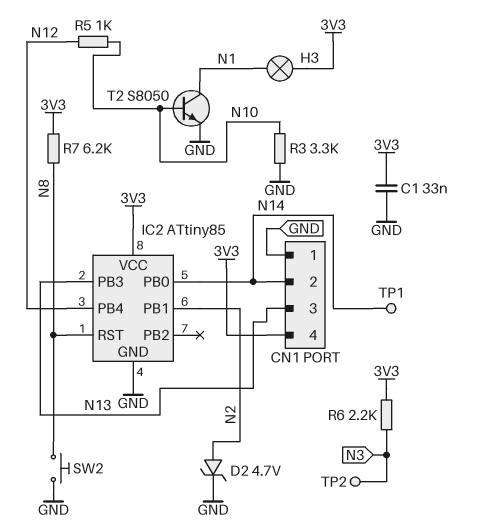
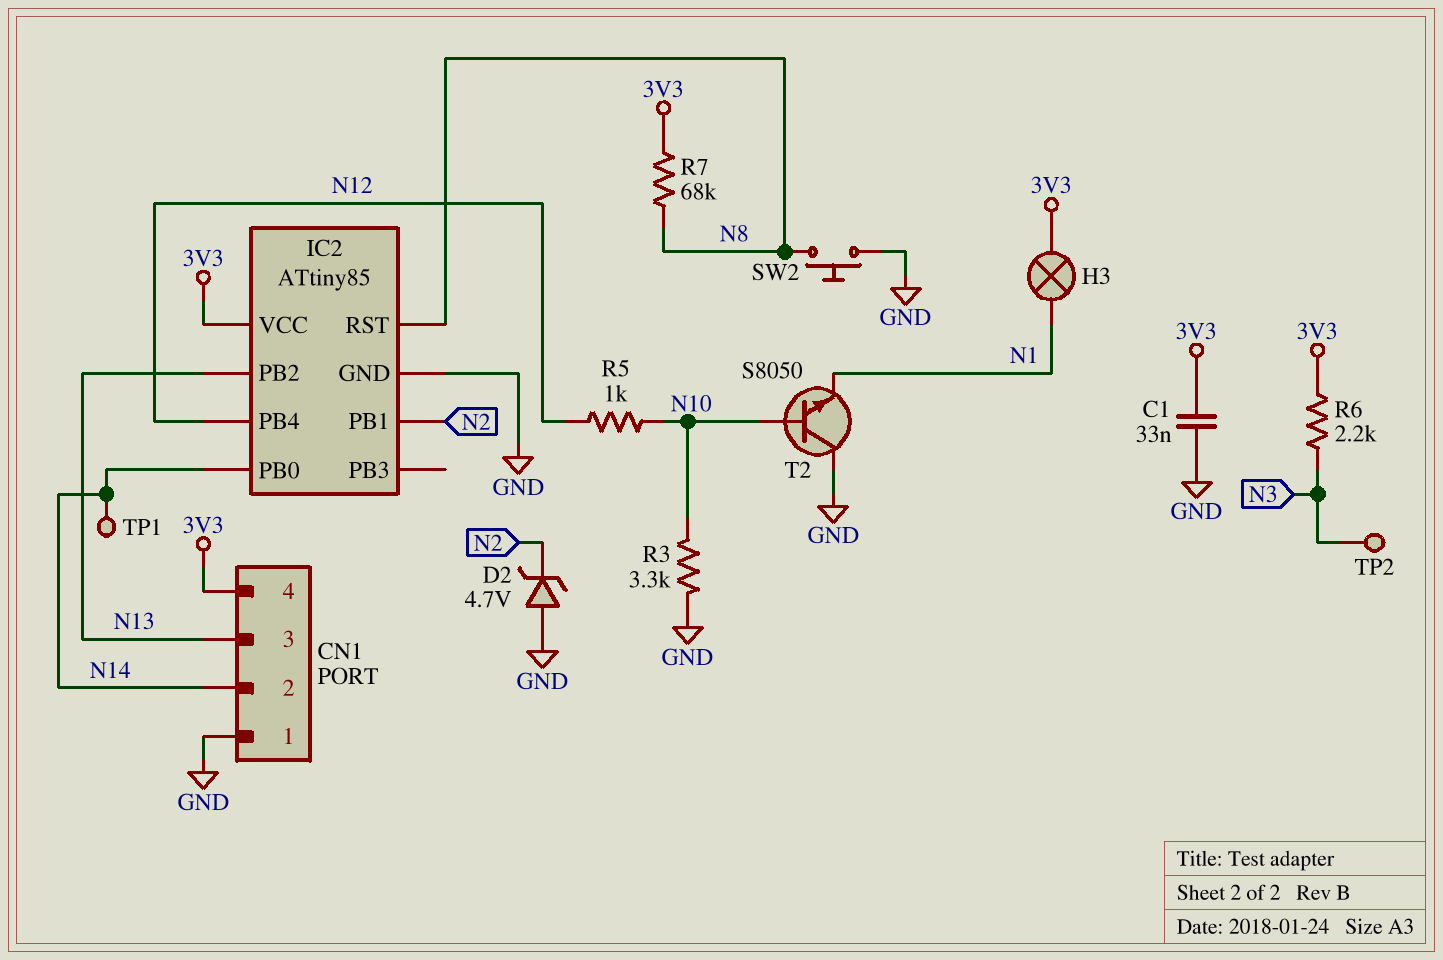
D2: zener 4.7V (A N2, K GND) -> zener 4.7V (A GND, K N2)
IC2 pin PB2: none -> N13
IC2 pin PB3: N13 -> none
R7: 6.2k (3V3, N8) -> 68k (3V3, N8)
T2: NPN S8050 (B N10, C N1, E GND) -> NPN S8050 (B N10, C GND, E N1)

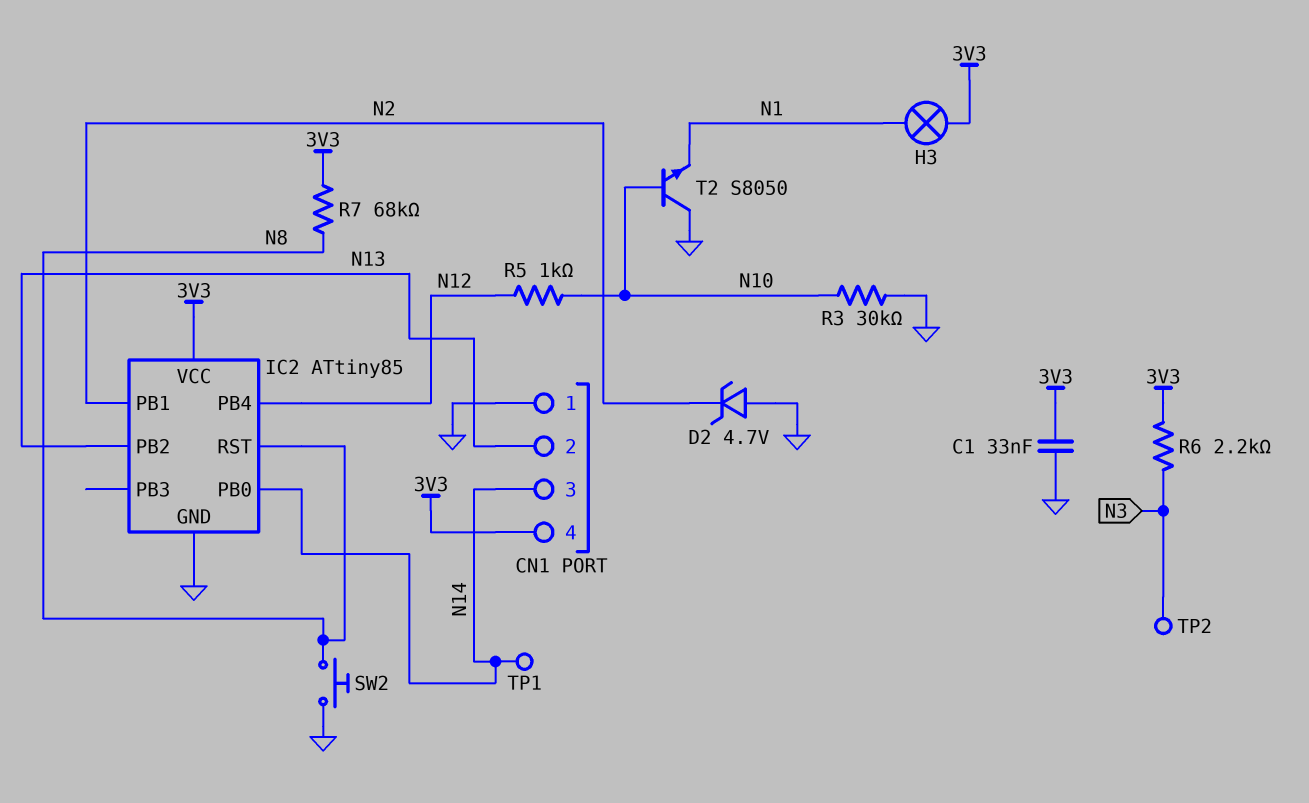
CN1 pin 2: N14 -> N13
CN1 pin 3: N13 -> N14
R3: 3.3k (GND, N10) -> 30k (GND, N10)

